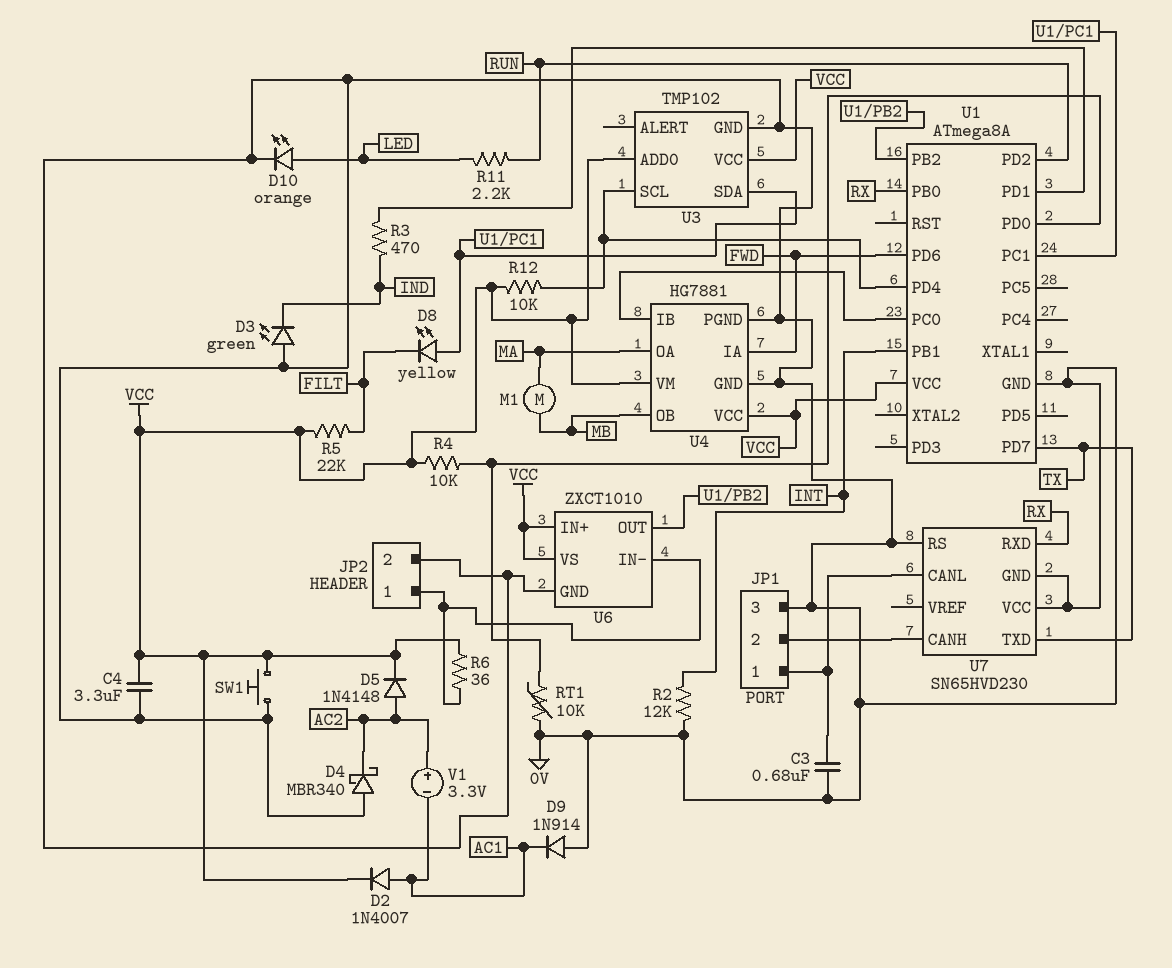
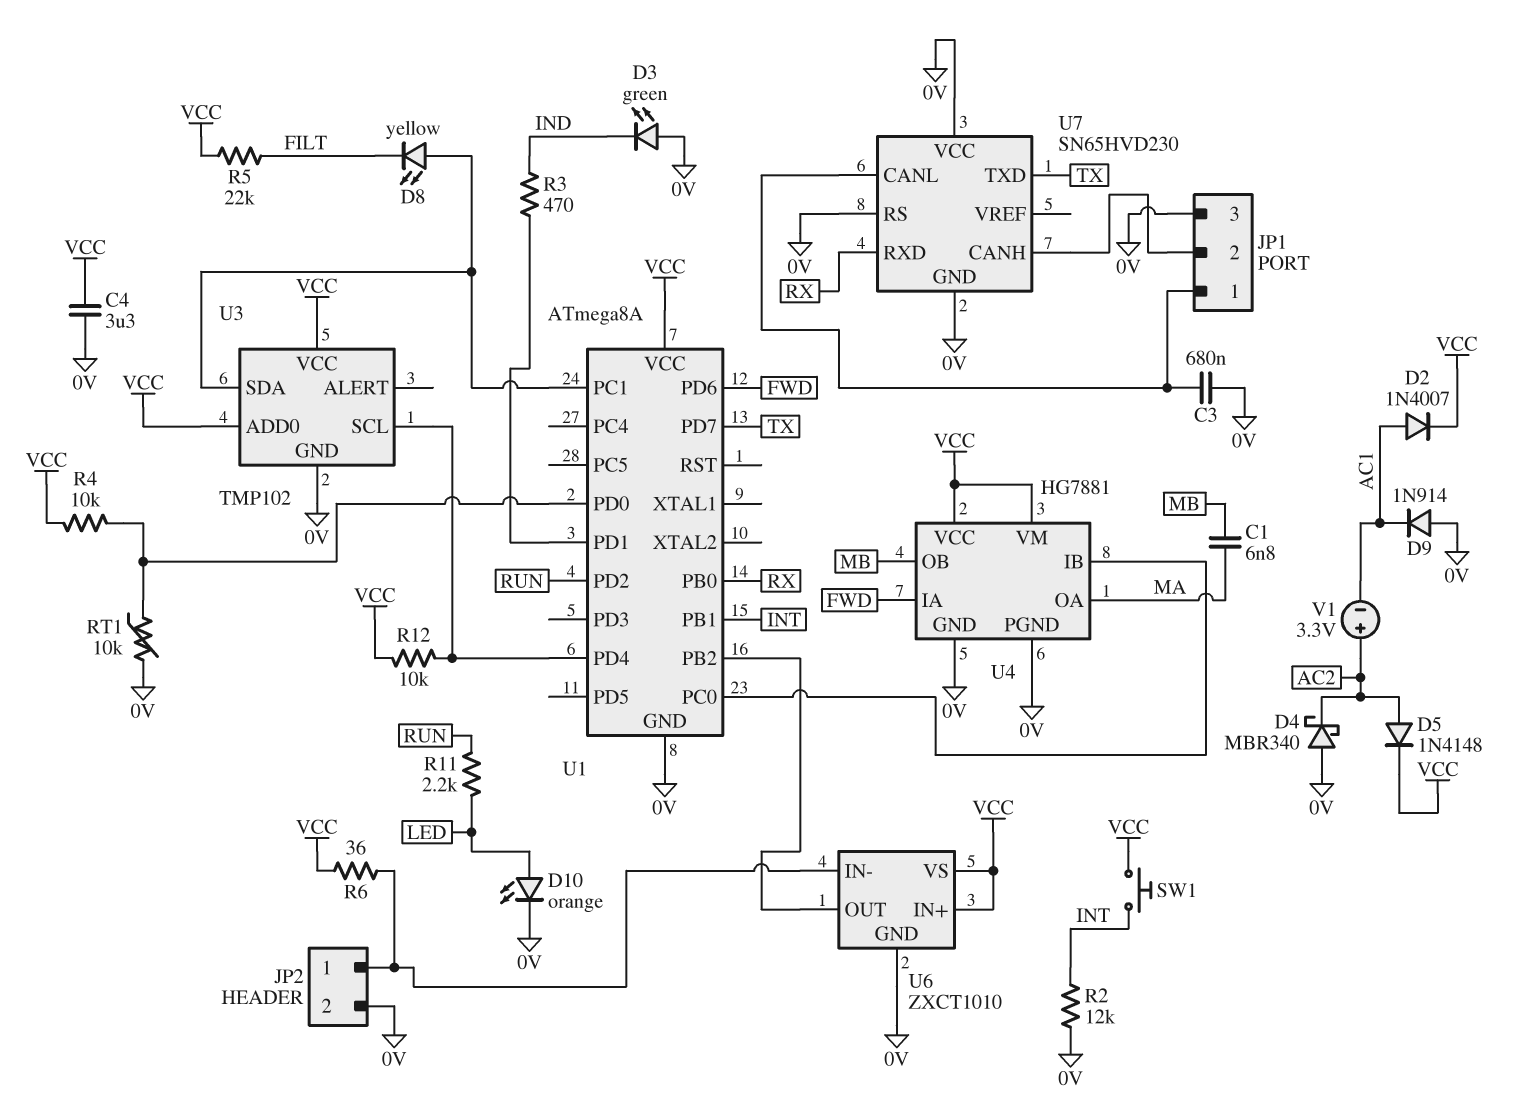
C1: none -> 6.8nF (MA, MB)
M1: motor (MA, MB) -> none
SW1: button (0V, VCC) -> button (INT, VCC)

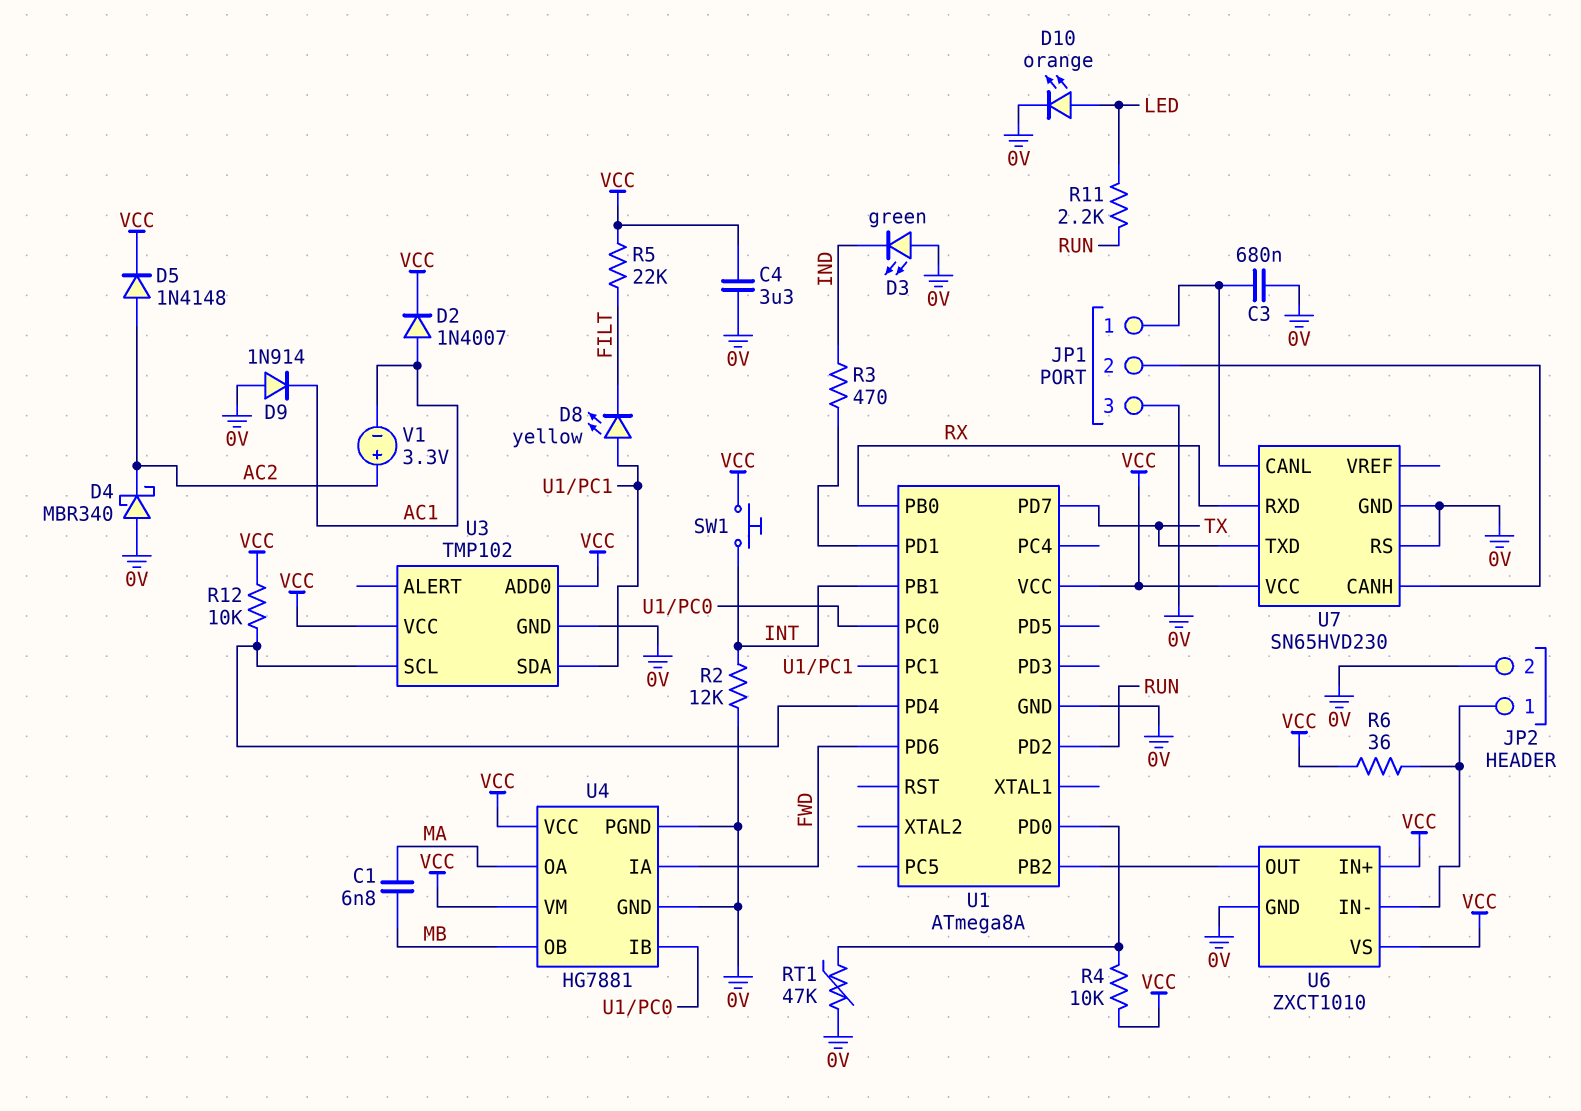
RT1: 10k (0V, U1/PD0) -> 47k (0V, U1/PD0)
U7 pin VCC: 0V -> VCC

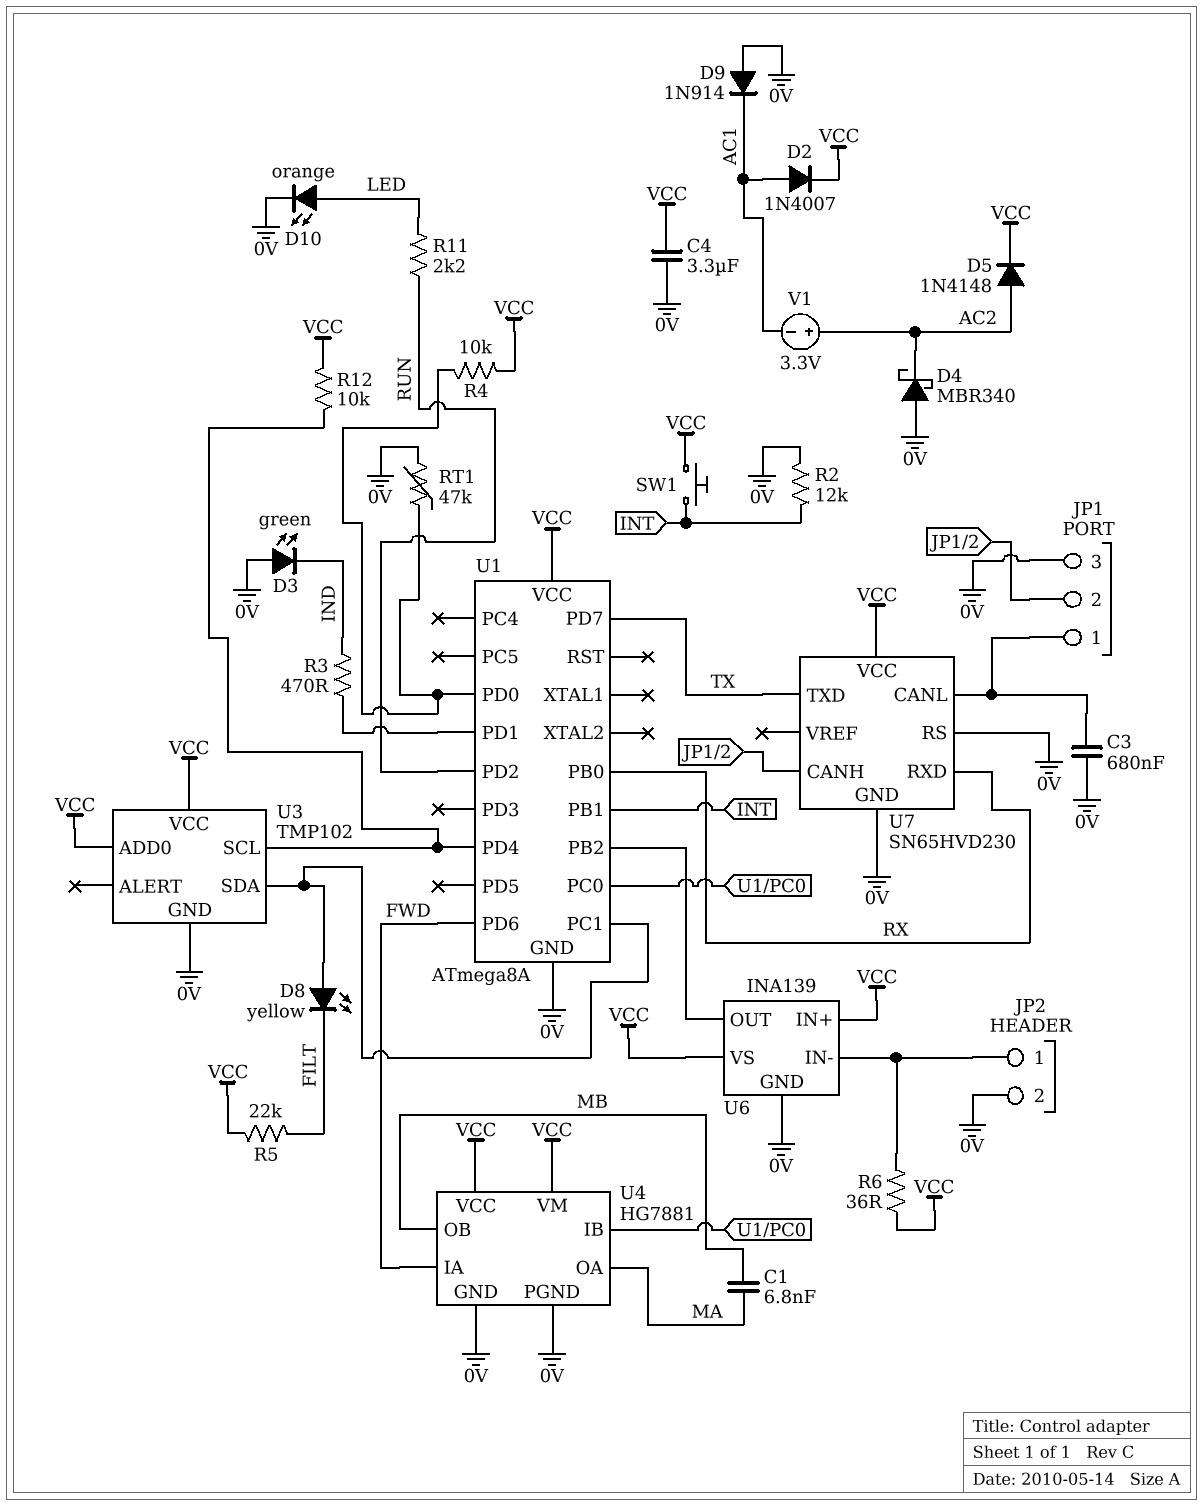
U6: ZXCT1010 -> INA139

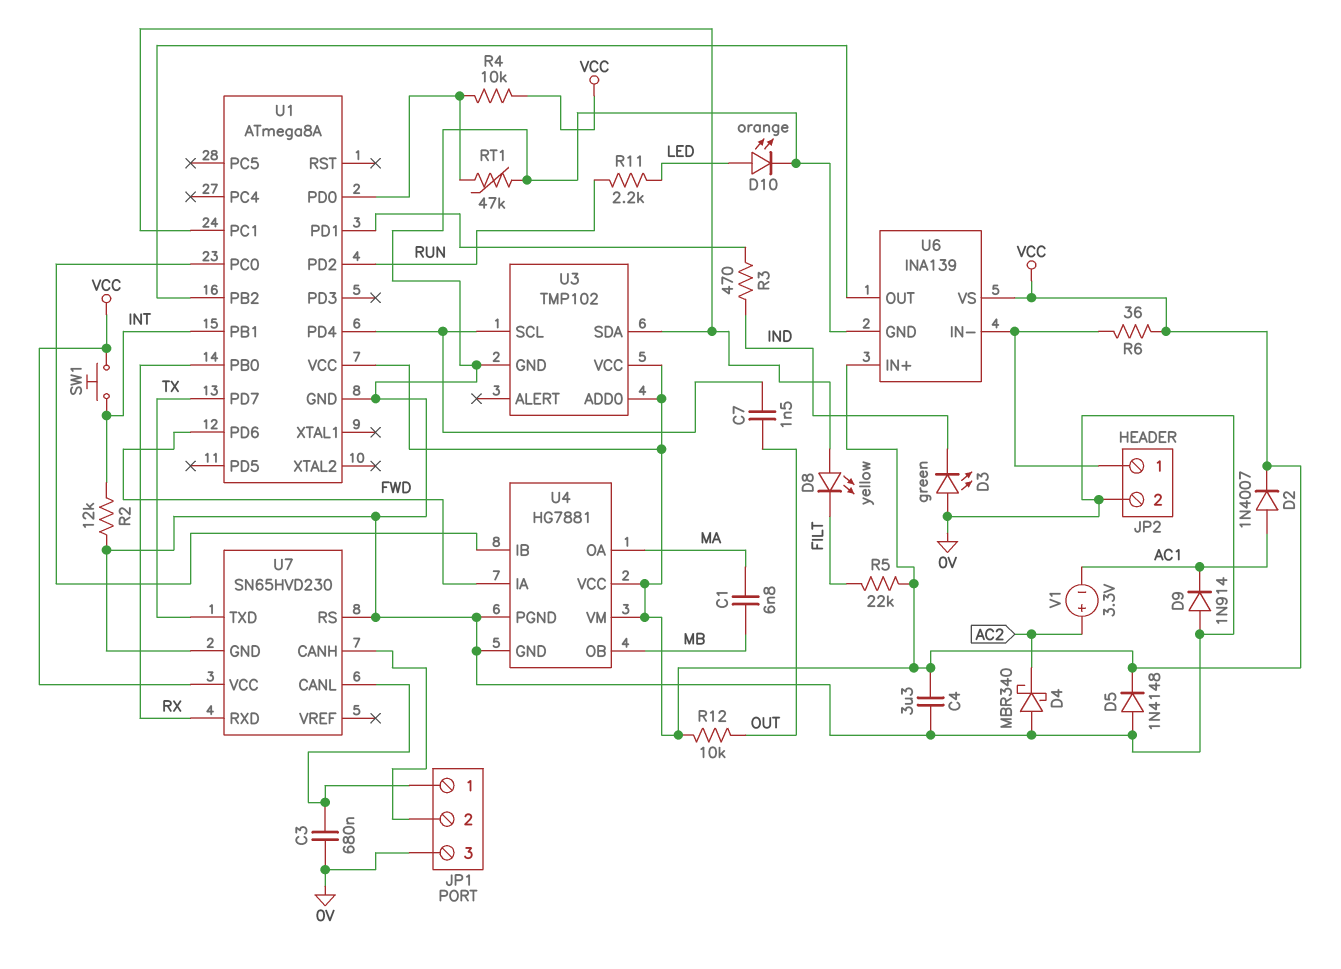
C7: none -> 1.5nF (OUT, U1/PD4)
D5: diode 1N4148 (A AC2, K VCC) -> diode 1N4148 (A 0V, K VCC)
R12: 10k (U1/PD4, VCC) -> 10k (OUT, VCC)

